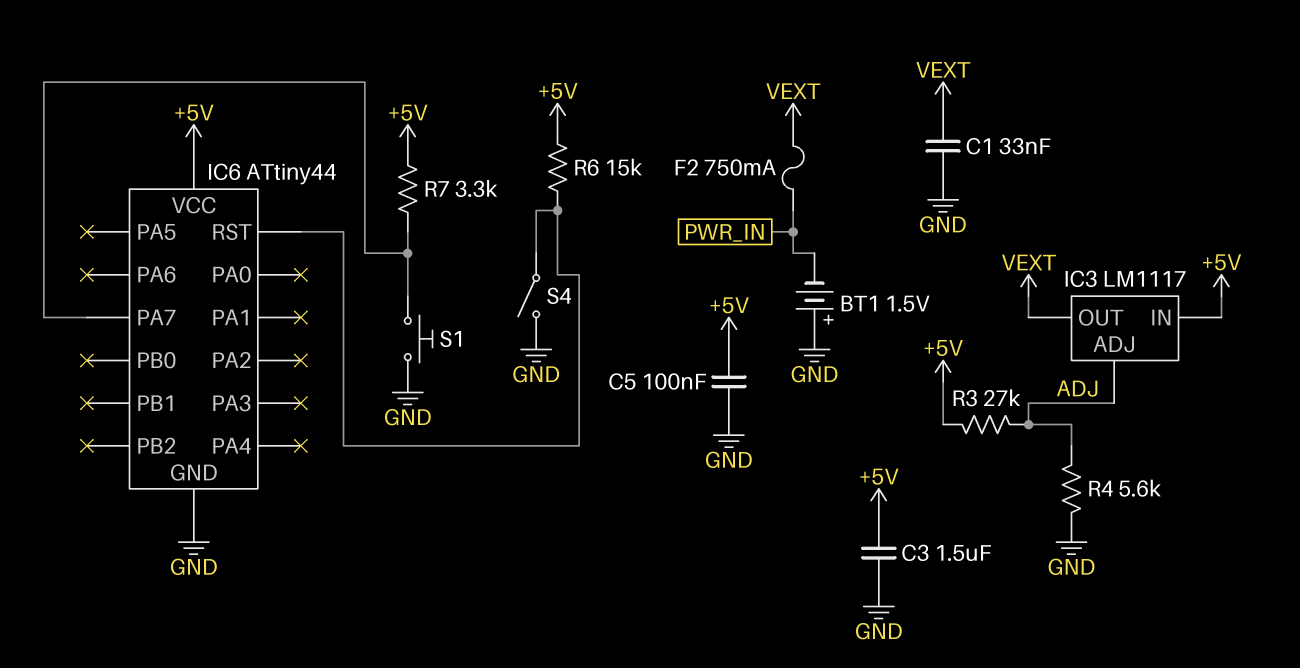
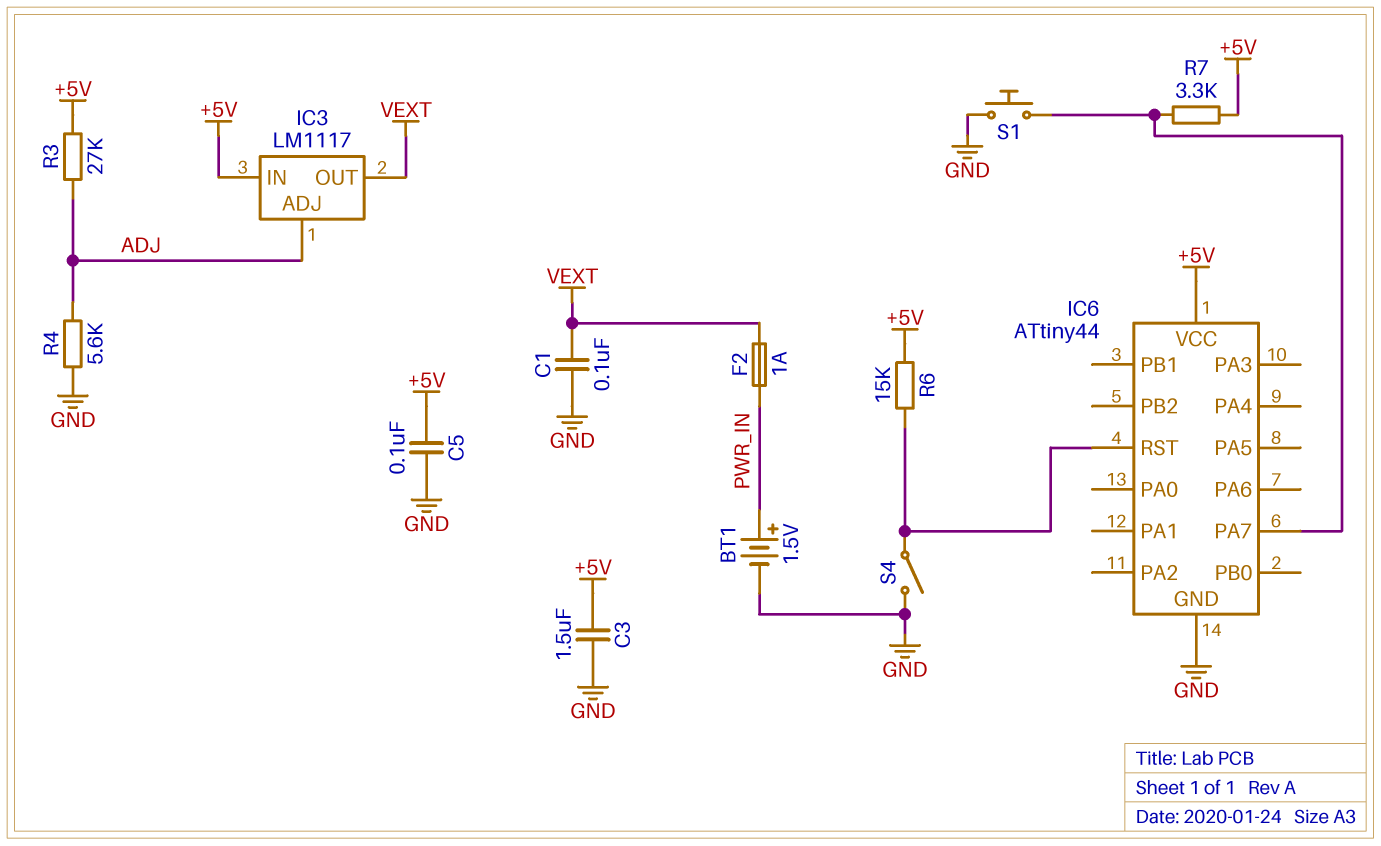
BT1: 1.5V (plus GND, minus PWR_IN) -> 1.5V (plus PWR_IN, minus GND)
C1: 33nF (GND, VEXT) -> 100nF (GND, VEXT)
F2: 750mA (PWR_IN, VEXT) -> 1A (PWR_IN, VEXT)

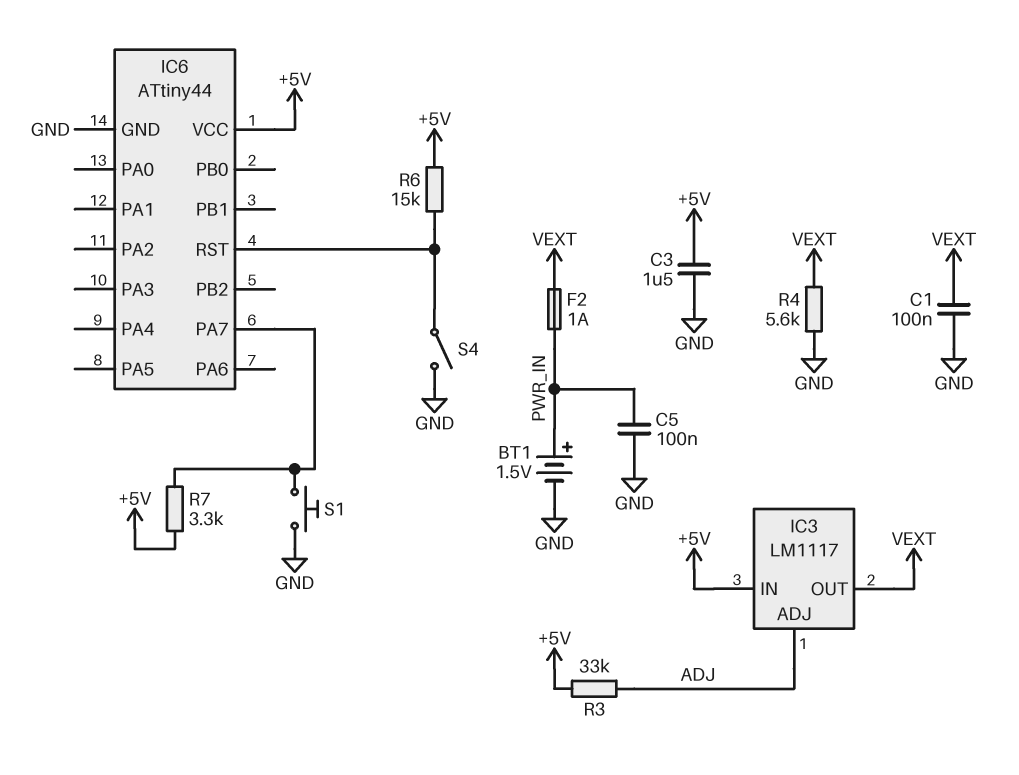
C5: 100nF (+5V, GND) -> 100nF (GND, PWR_IN)
R3: 27k (+5V, ADJ) -> 33k (+5V, ADJ)
R4: 5.6k (ADJ, GND) -> 5.6k (GND, VEXT)

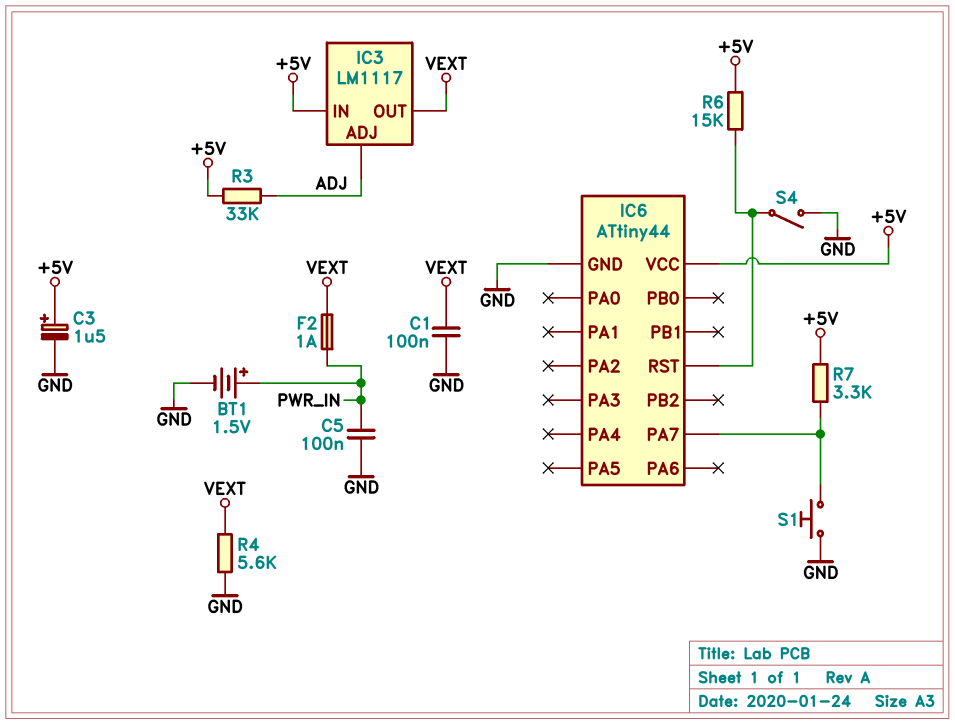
C3: 1.5uF (+5V, GND) -> 1.5uF (plus +5V, minus GND)

